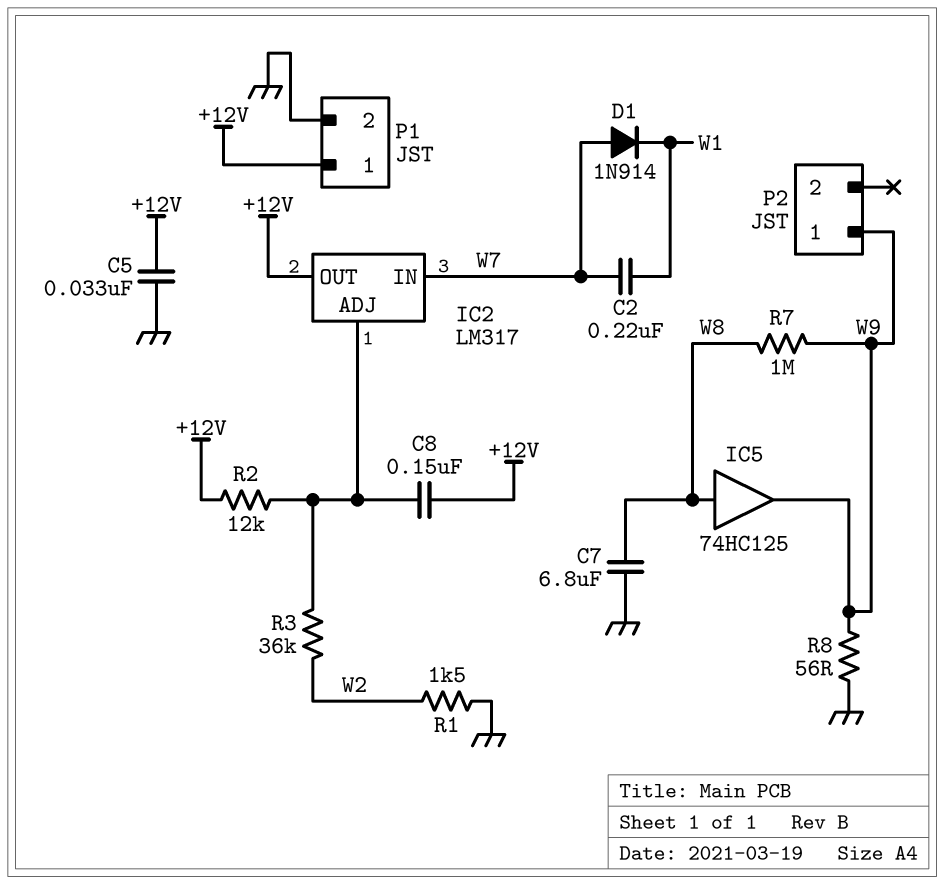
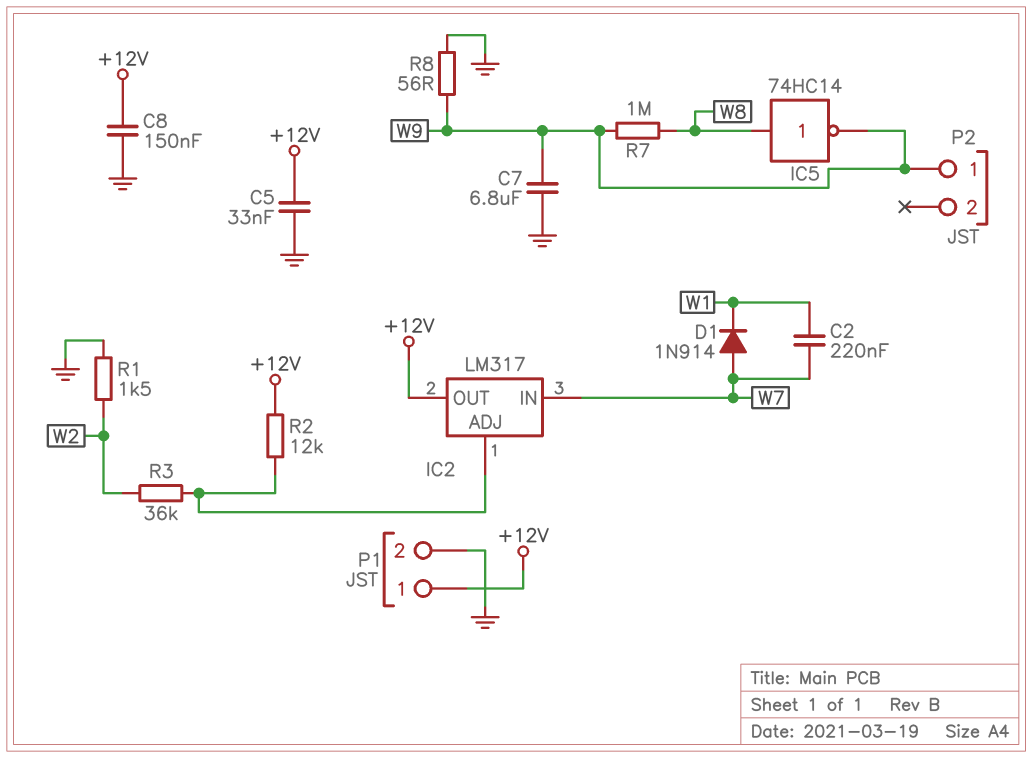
C7: 6.8uF (GND, W8) -> 6.8uF (GND, W9)
C8: 150nF (+12V, IC2/ADJ) -> 150nF (+12V, GND)
IC5: buffer 74HC125 (in W8, out W9) -> NOT 74HC14 (in W8, out W9)

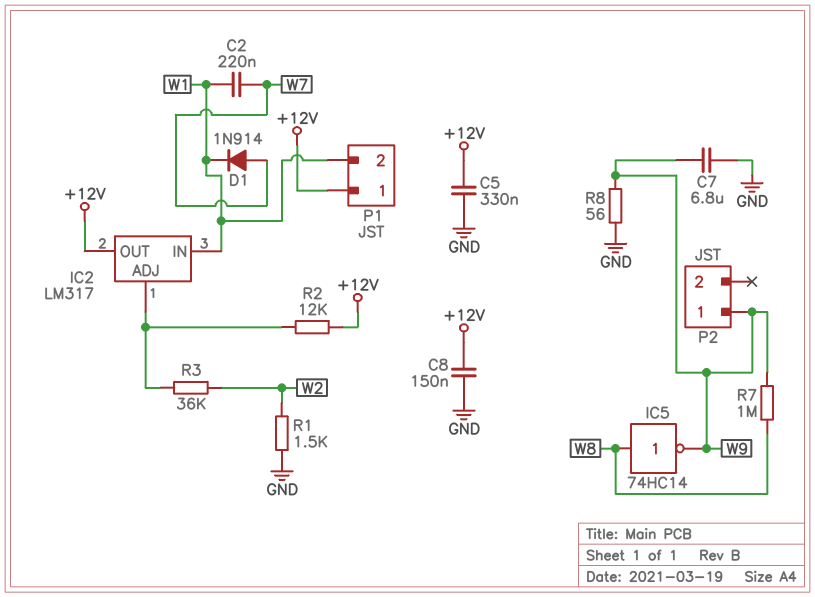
C5: 33nF (+12V, GND) -> 330nF (+12V, GND)
IC2 pin IN: W7 -> W1
P1 pin 2: GND -> W1

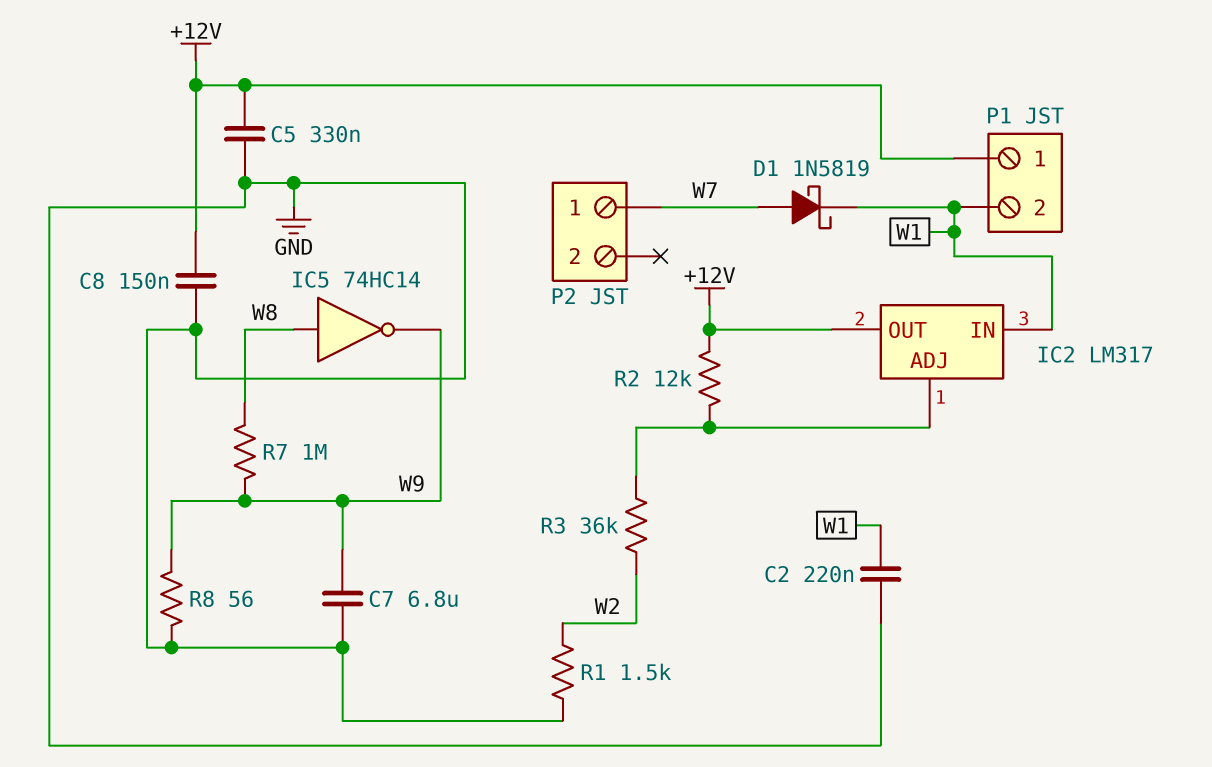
C2: 220nF (W1, W7) -> 220nF (GND, W1)
D1: diode 1N914 (A W7, K W1) -> schottky 1N5819 (A W7, K W1)
P2 pin 1: W9 -> W7

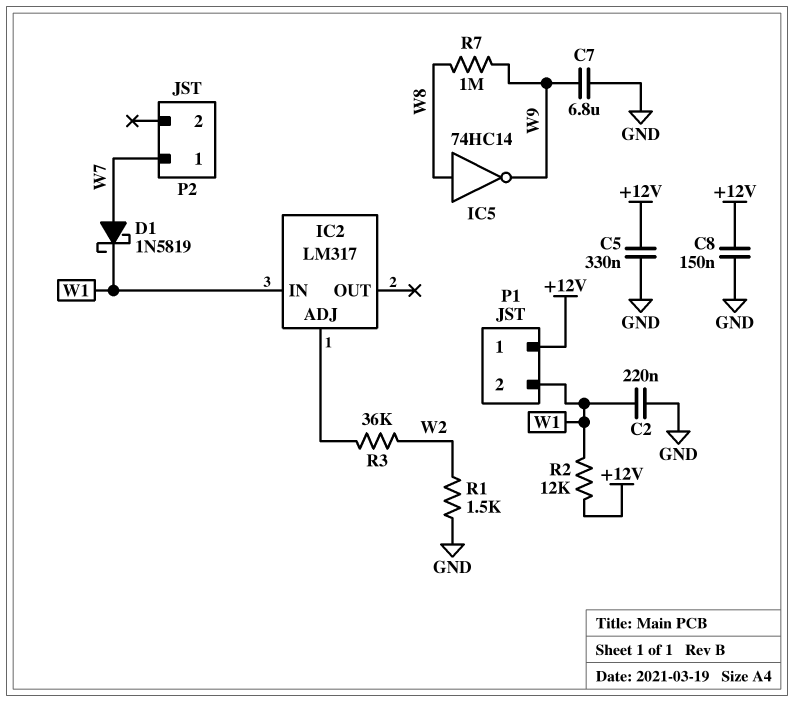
IC2 pin OUT: +12V -> none
R2: 12k (+12V, IC2/ADJ) -> 12k (+12V, W1)
R8: 56 (GND, W9) -> none

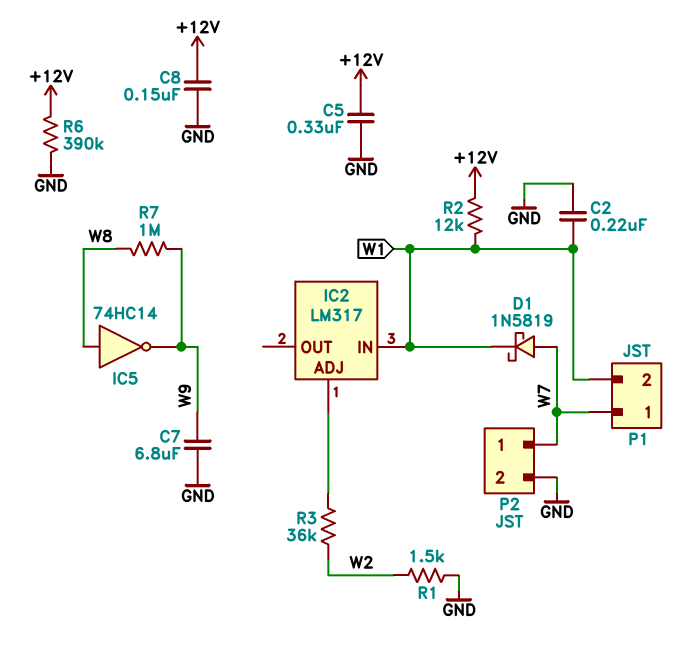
P1 pin 1: +12V -> W7
P2 pin 2: none -> GND
R6: none -> 390k (+12V, GND)

